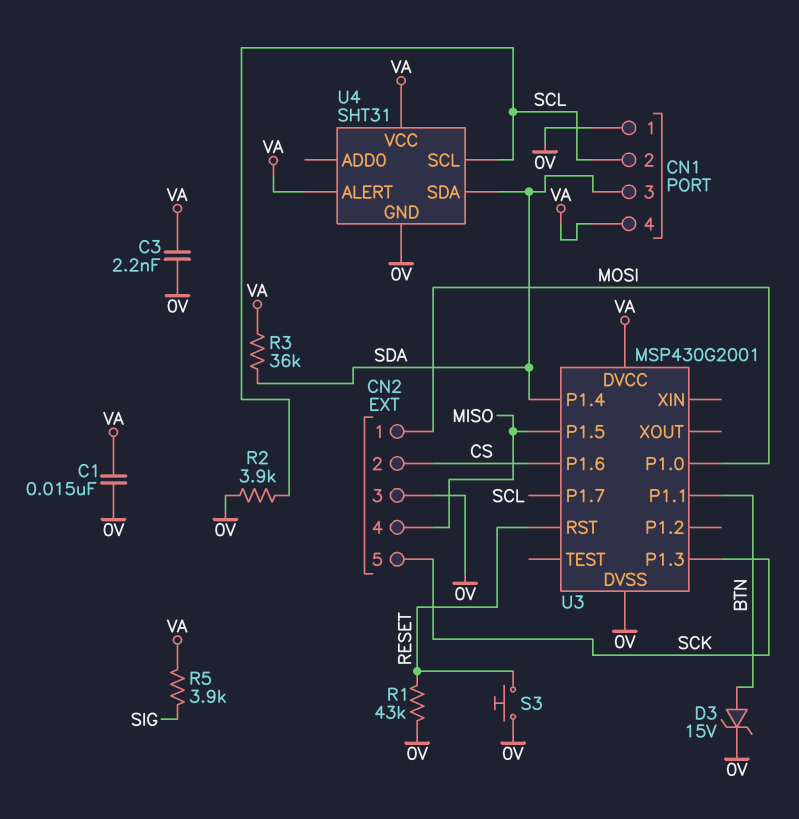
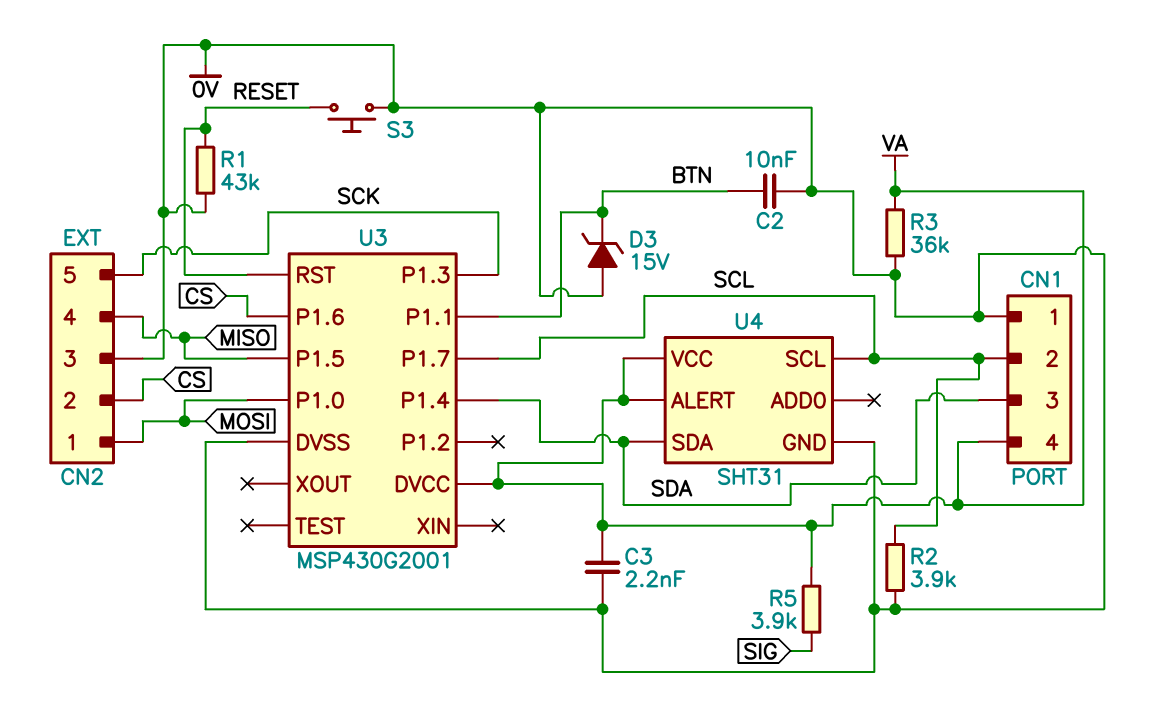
C1: 15nF (0V, VA) -> none
C2: none -> 10nF (0V, BTN)
D3: zener 15V (A BTN, K 0V) -> zener 15V (A 0V, K BTN)
R3: 36k (SDA, VA) -> 36k (0V, VA)

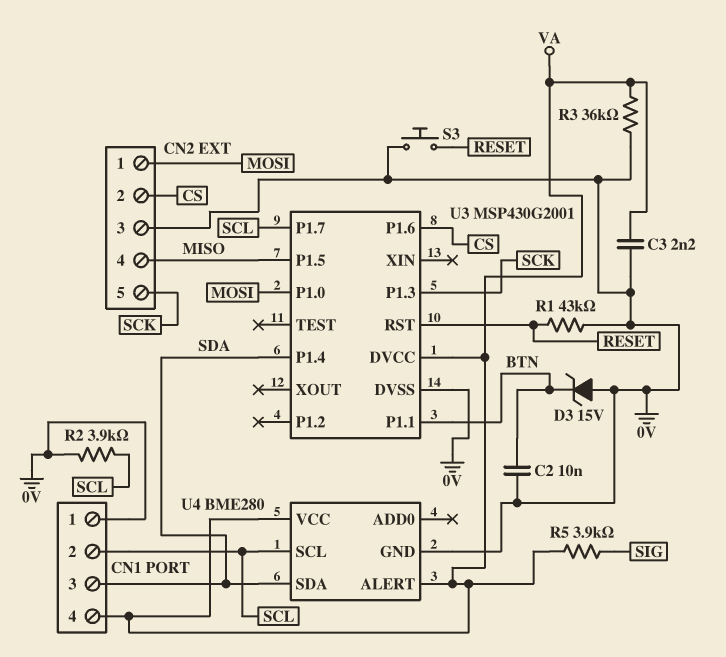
U4: SHT31 -> BME280

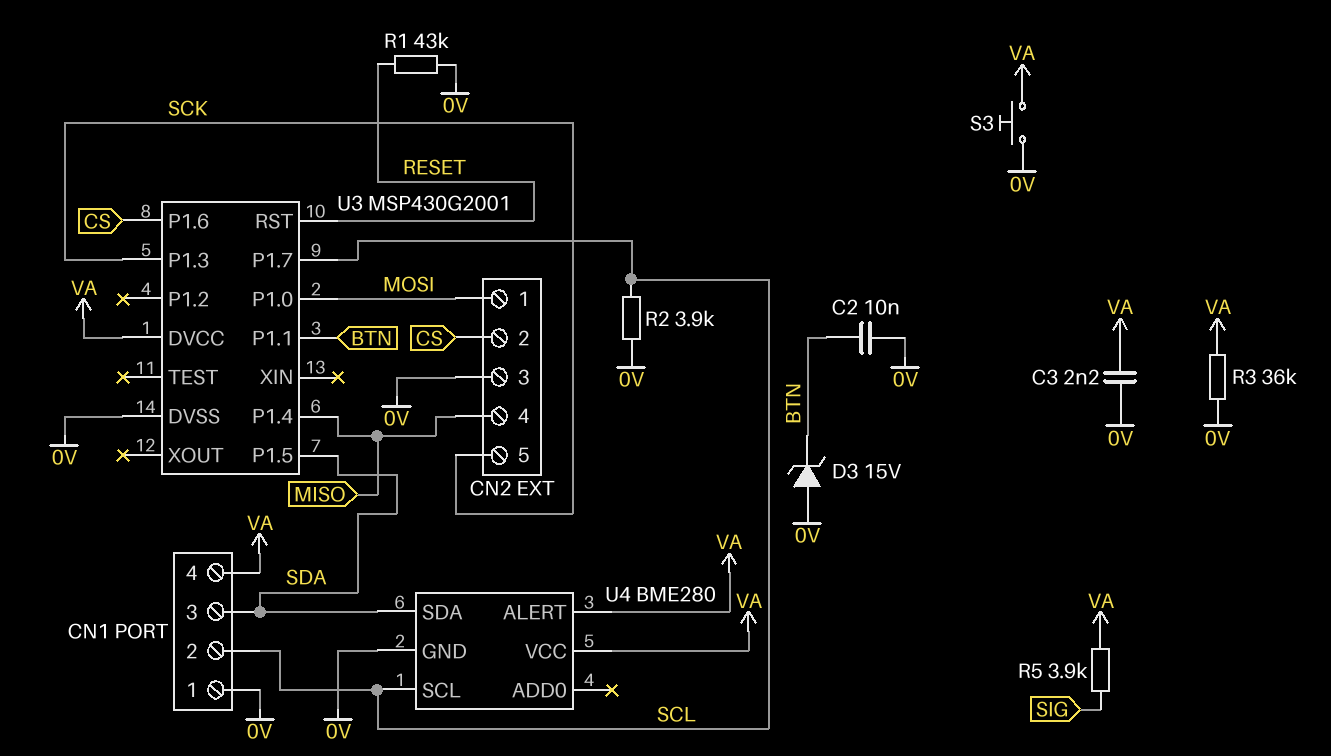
S3: button (0V, RESET) -> button (0V, VA)
U3 pin P1.4: SDA -> MISO
U3 pin P1.5: MISO -> SDA

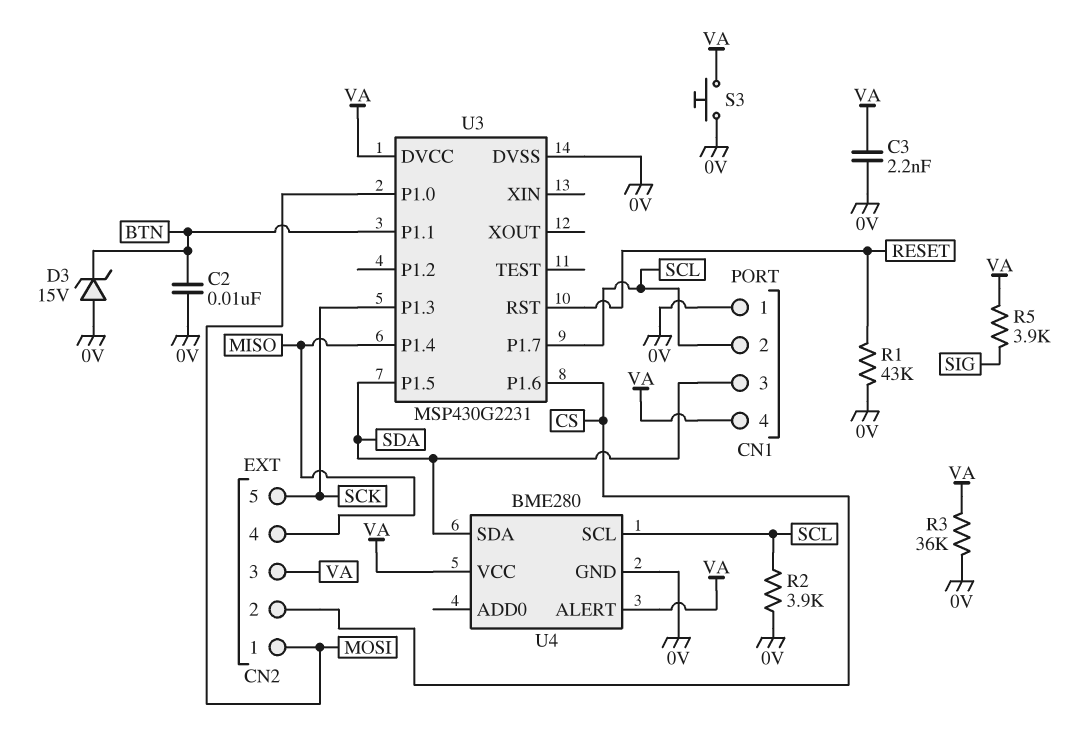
CN2 pin 3: 0V -> VA
U3: MSP430G2001 -> MSP430G2231

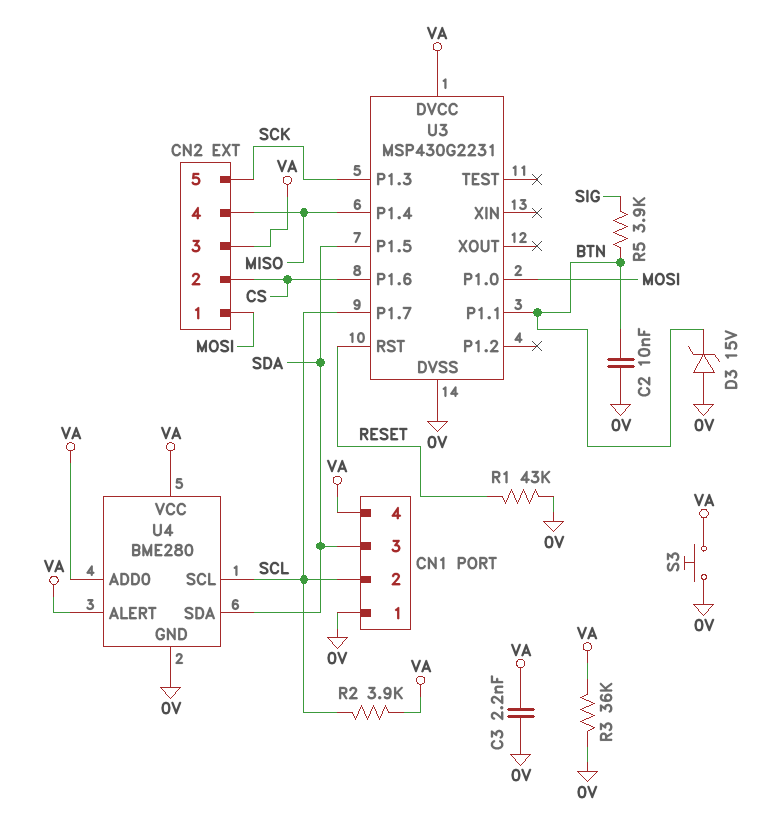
R2: 3.9k (0V, SCL) -> 3.9k (SCL, VA)
R5: 3.9k (SIG, VA) -> 3.9k (BTN, SIG)
U4 pin ADD0: none -> VA

